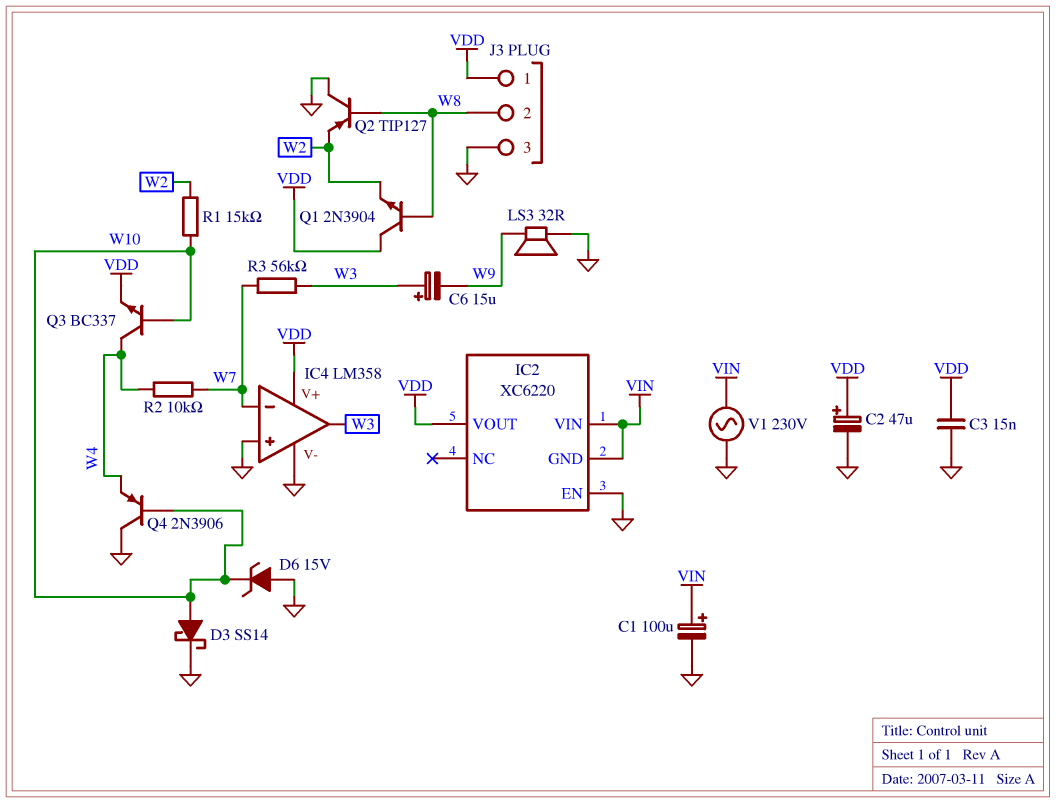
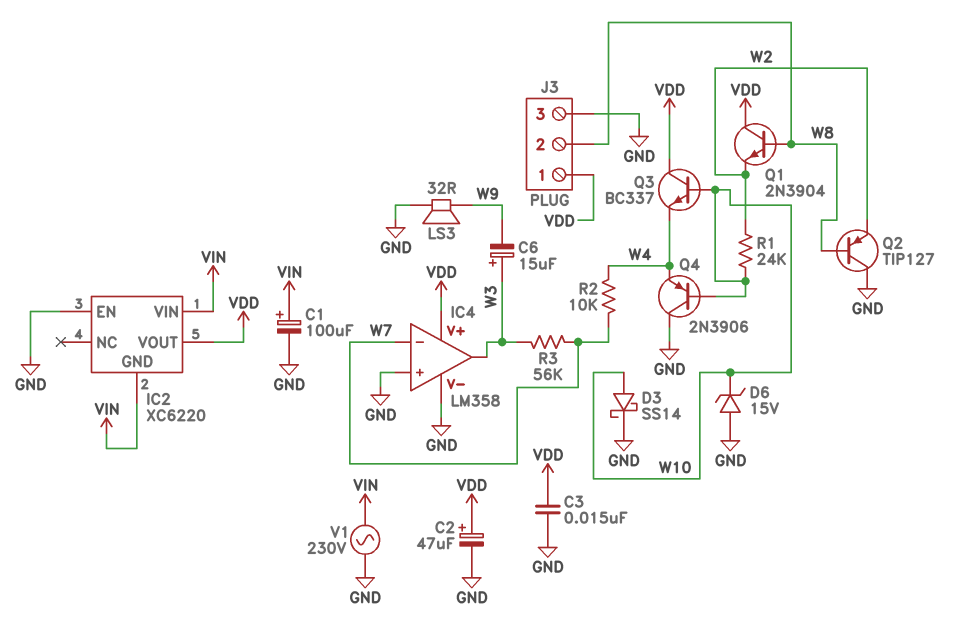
Q3: NPN BC337 (B W10, C W4, E VDD) -> NPN BC337 (B W10, C VDD, E W4)
R1: 15k (W2, W10) -> 24k (W2, W10)

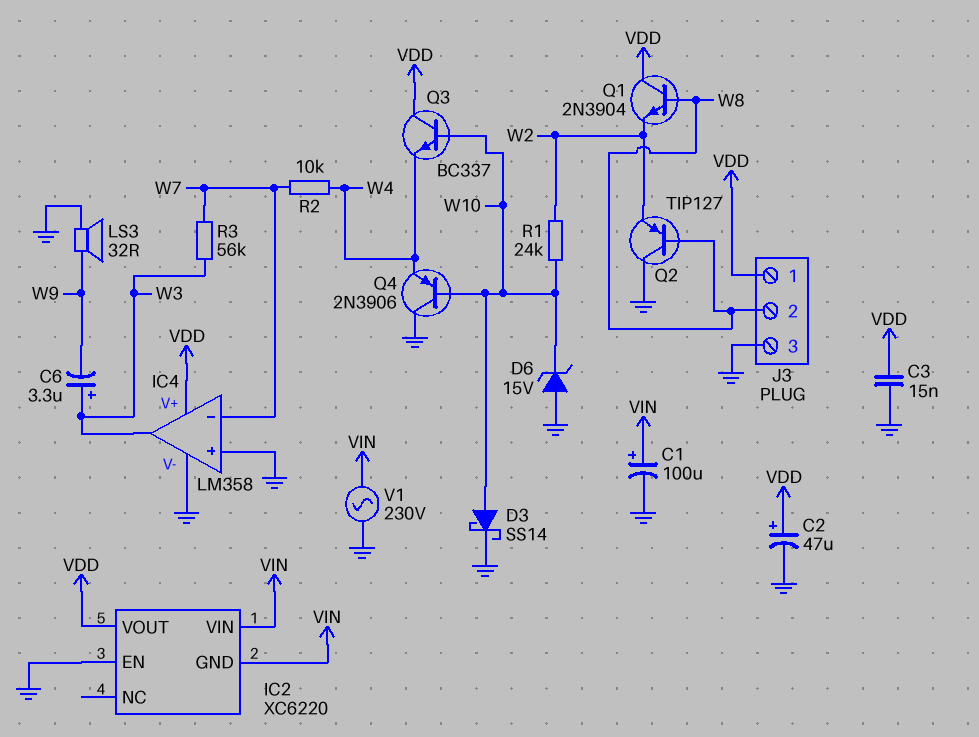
C6: 15uF (plus W3, minus W9) -> 3.3uF (plus W3, minus W9)

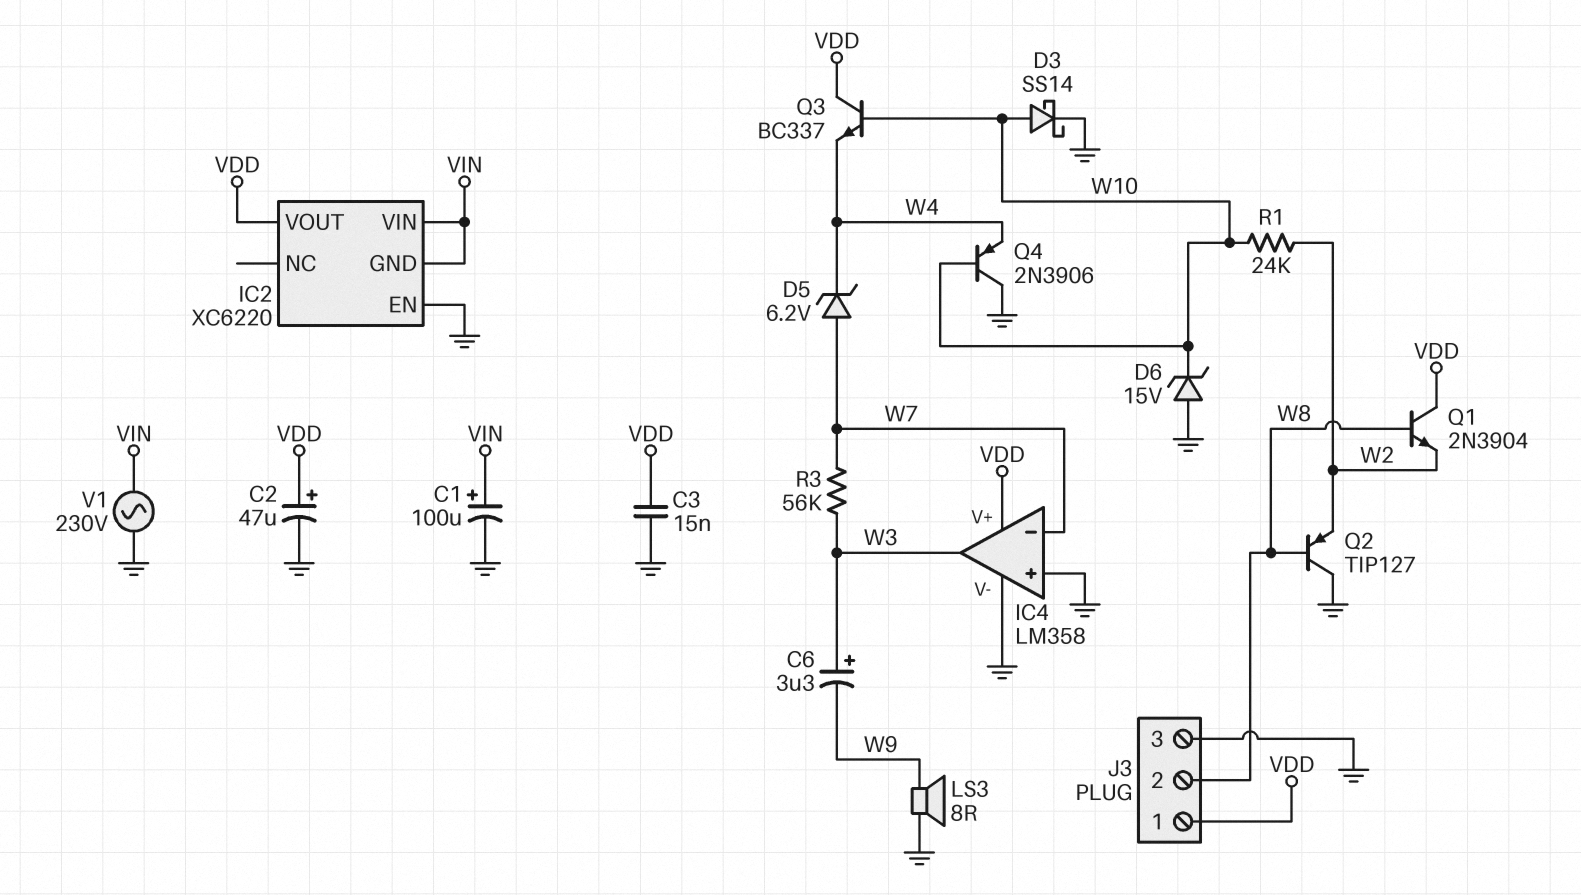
D5: none -> zener 6.2V (A W7, K W4)
LS3: speaker 32R (GND, W9) -> speaker 8R (GND, W9)
R2: 10k (W4, W7) -> none

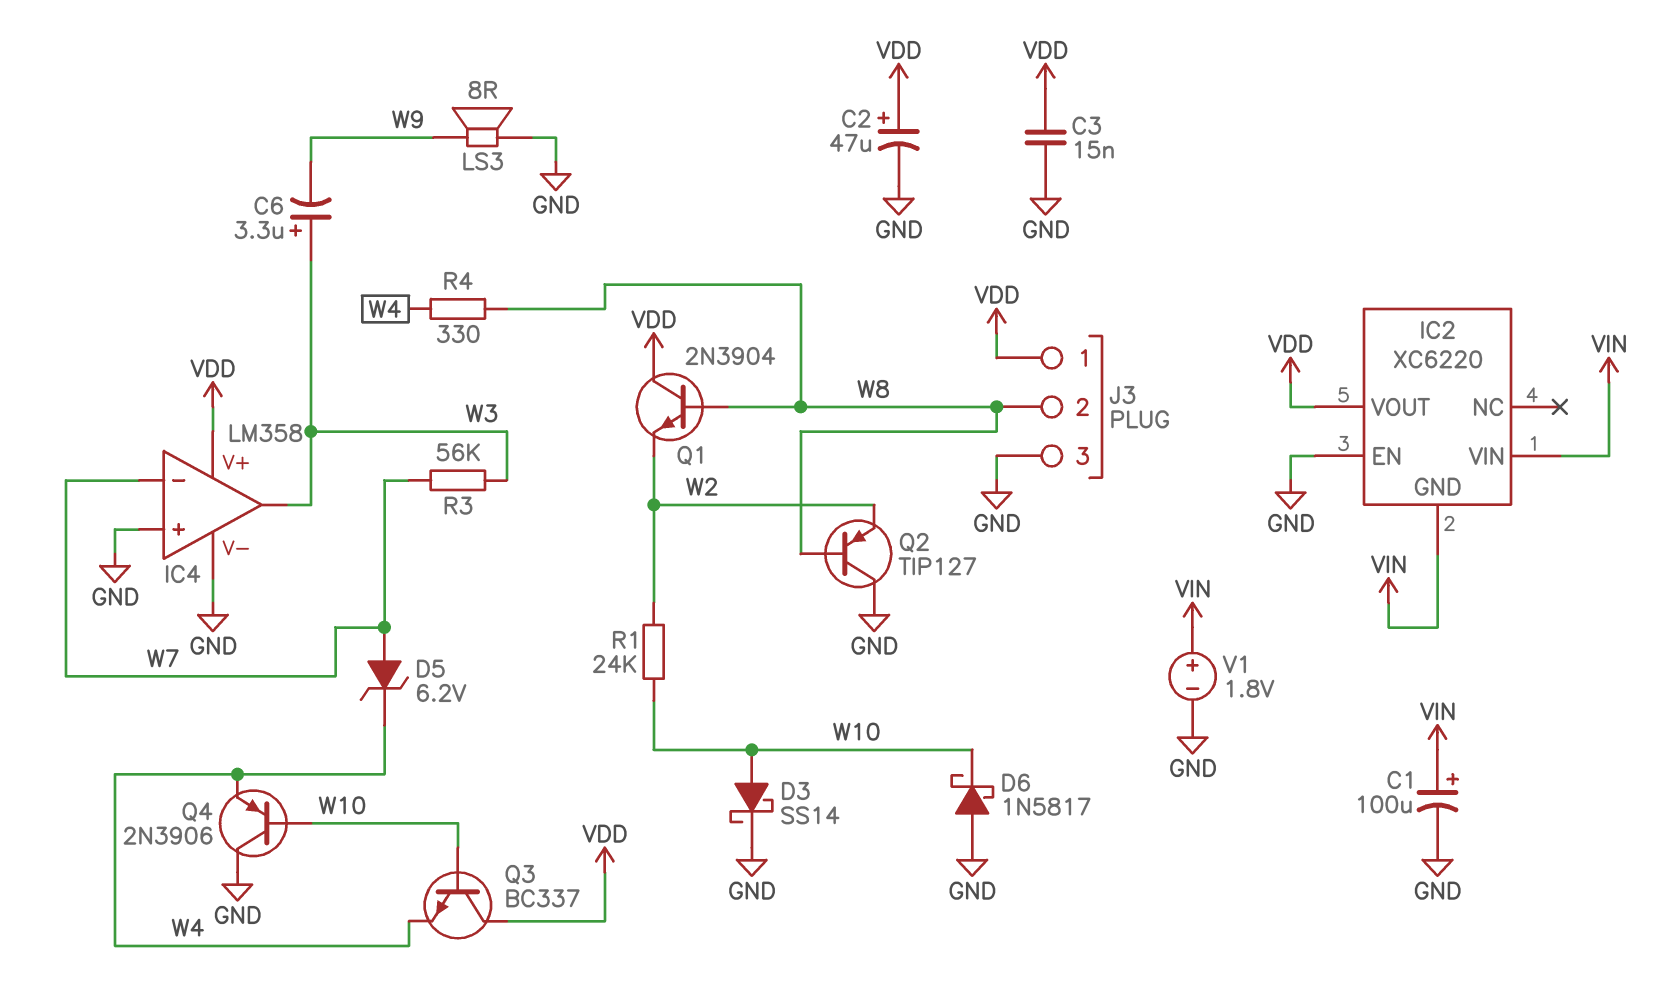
D6: zener 15V (A GND, K W10) -> schottky 1N5817 (A GND, K W10)
R4: none -> 330 (W4, W8)
V1: AC 230V (GND, VIN) -> 1.8V (plus VIN, minus GND)

